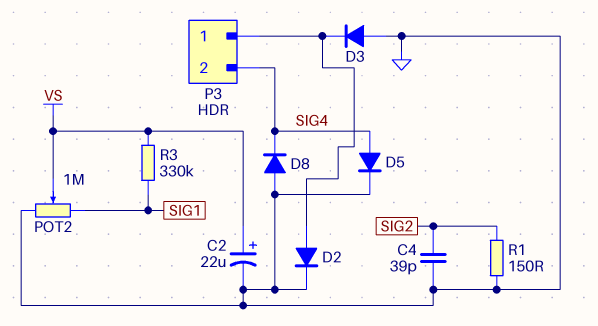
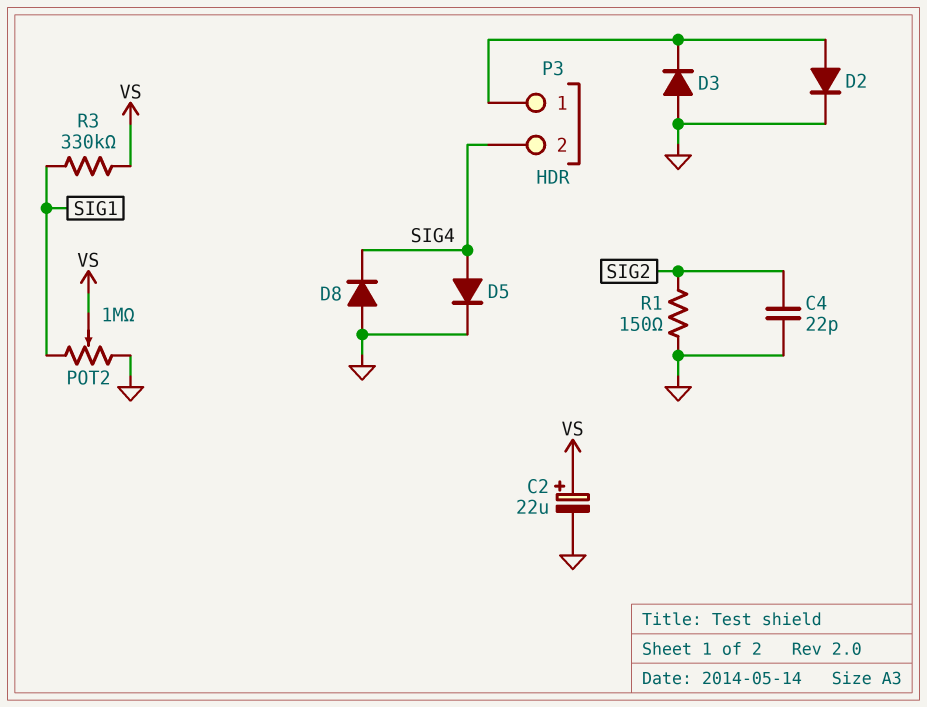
C4: 39pF (GND, SIG2) -> 22pF (GND, SIG2)

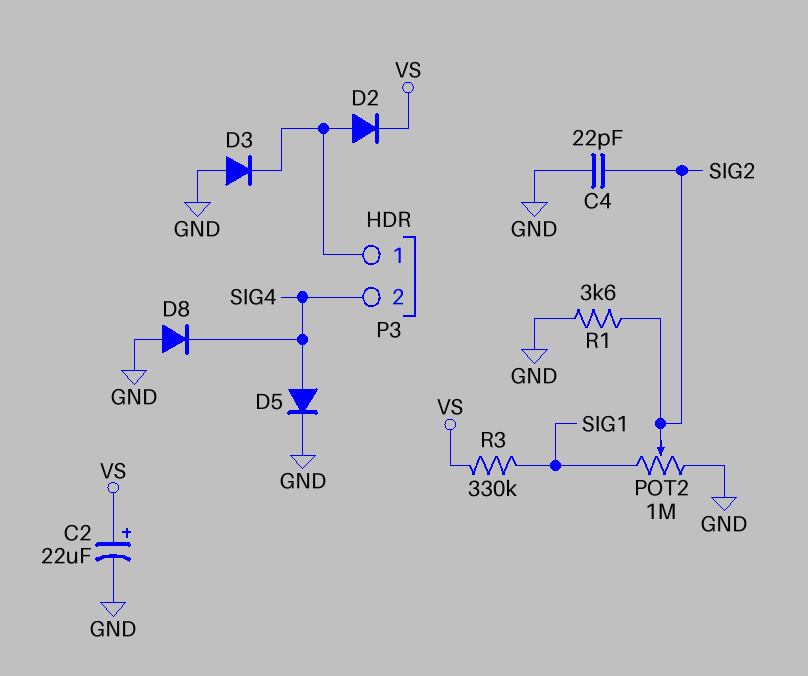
D2: diode (A P3/1, K GND) -> diode (A P3/1, K VS)
POT2: 1M (GND, SIG1, wiper VS) -> 1M (GND, SIG1, wiper SIG2)
R1: 150 (GND, SIG2) -> 3.6k (GND, SIG2)

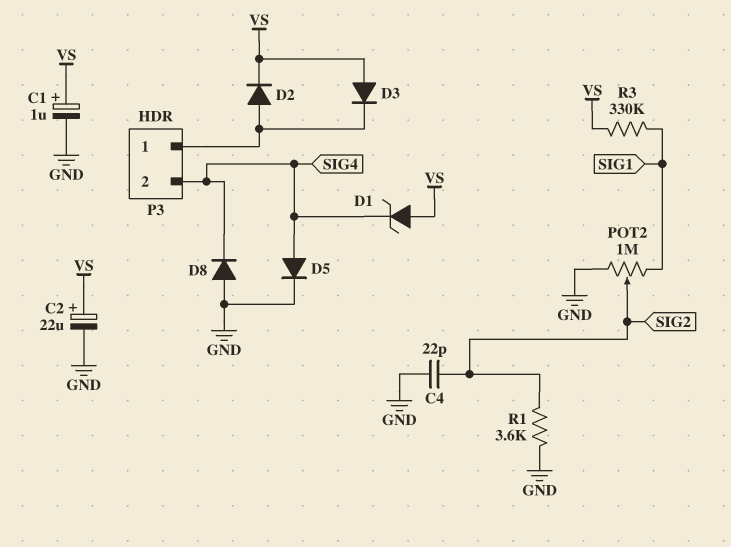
C1: none -> 1uF (plus VS, minus GND)
D1: none -> zener (A VS, K SIG4)
D3: diode (A GND, K P3/1) -> diode (A VS, K P3/1)

